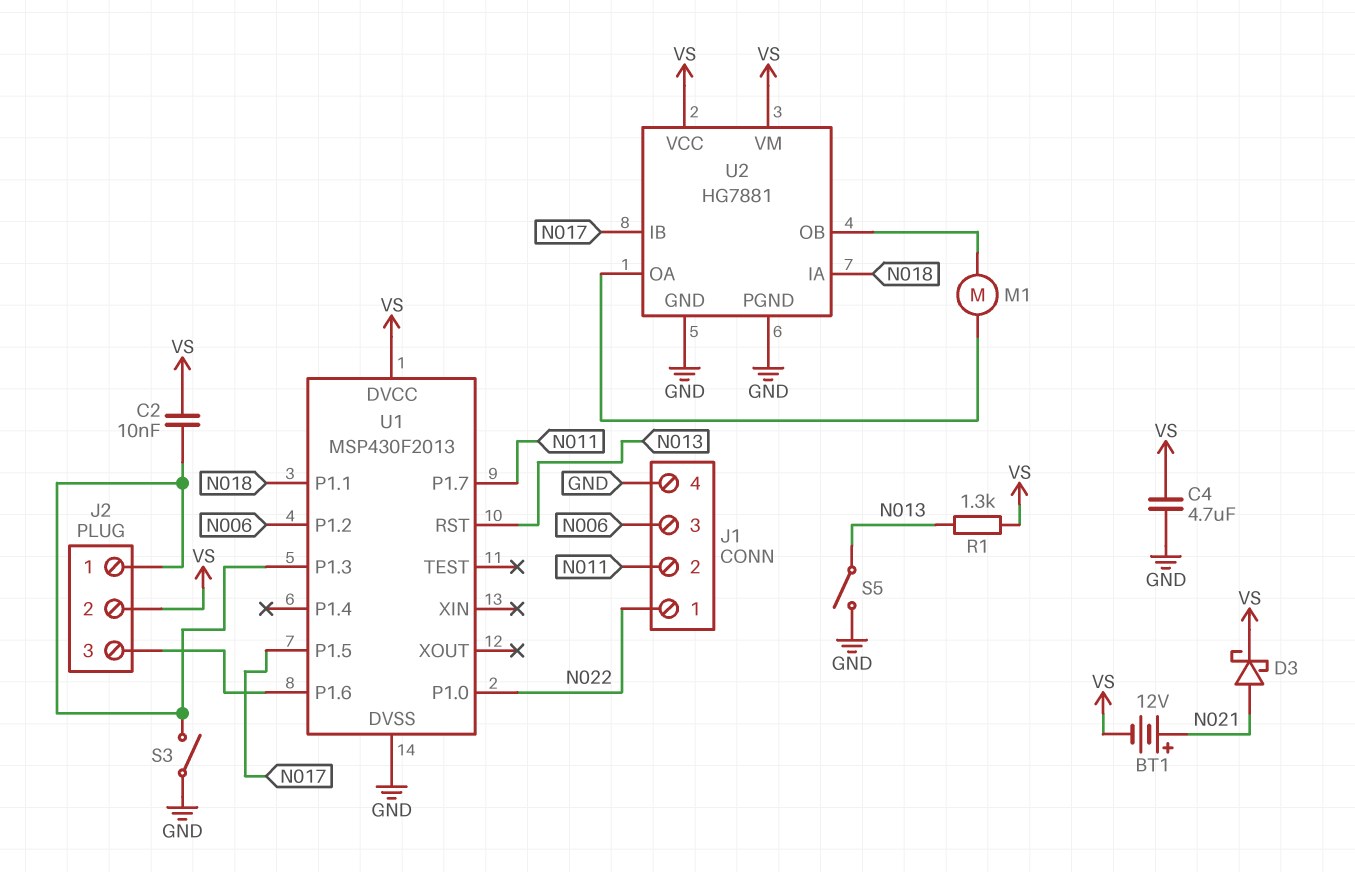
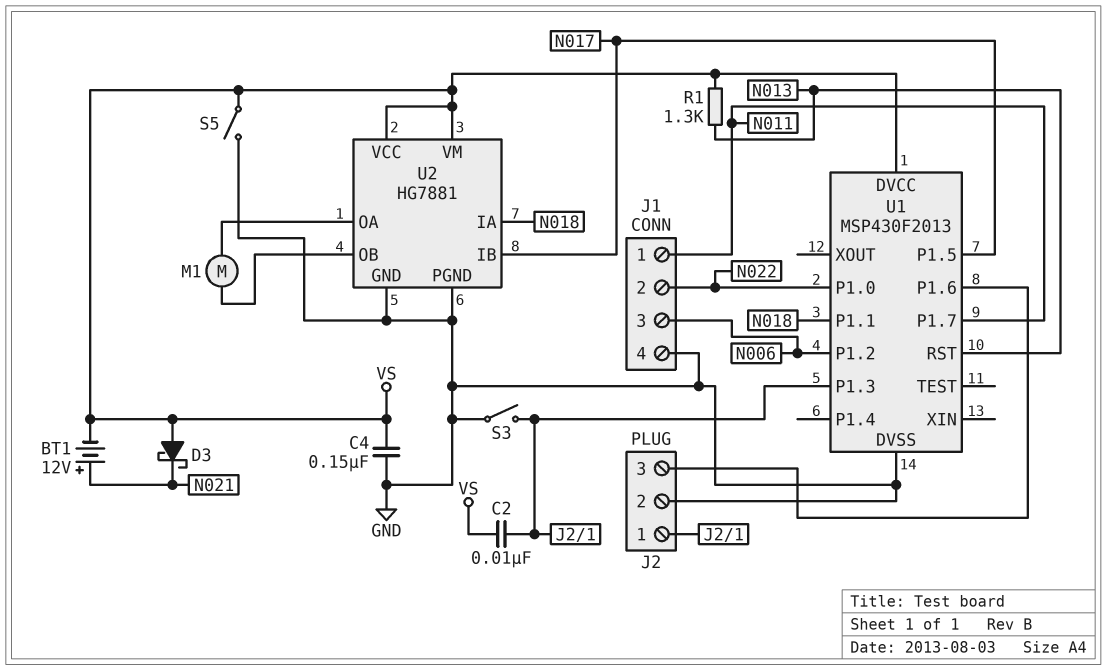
C4: 4.7uF (GND, VS) -> 150nF (GND, VS)
D3: schottky (A N021, K VS) -> schottky (A VS, K N021)
J1 pin 1: N022 -> N011
J1 pin 2: N011 -> N022
J2 pin 2: VS -> GND
S5: switch (GND, N013) -> switch (GND, VS)

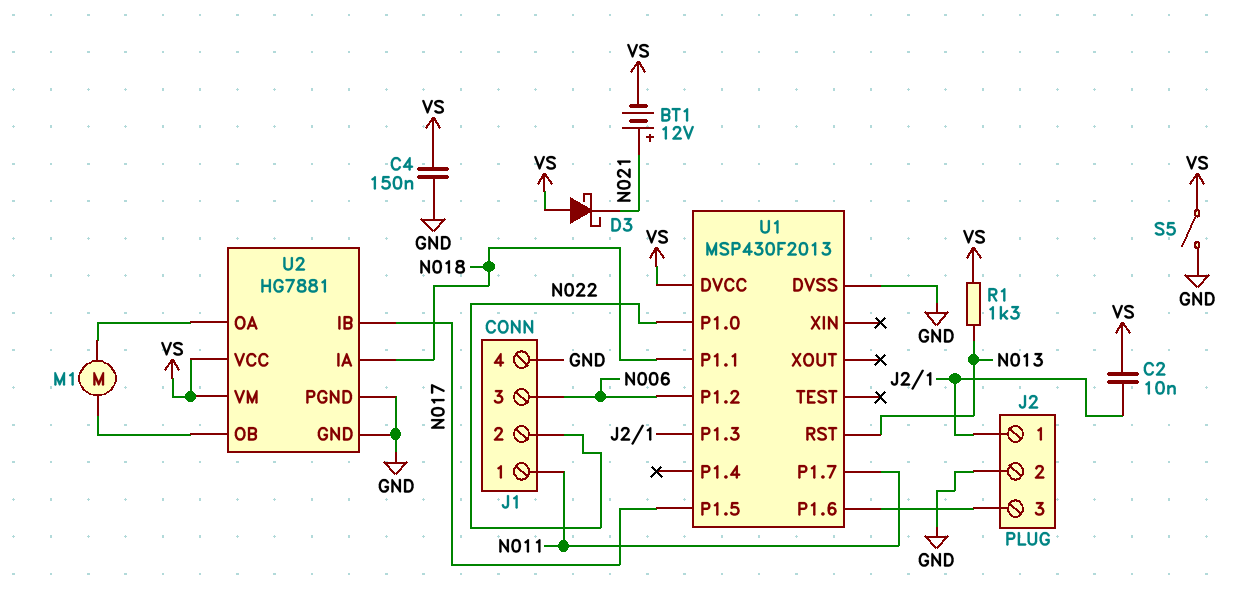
S3: switch (GND, J2/1) -> none

